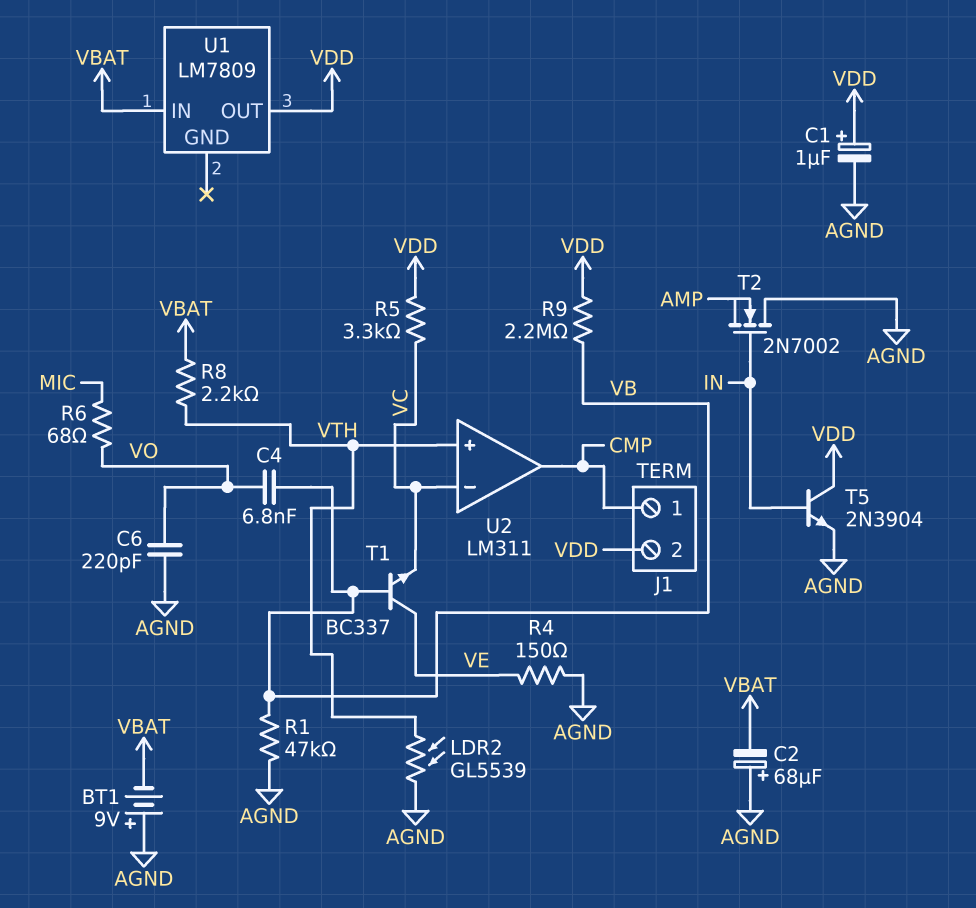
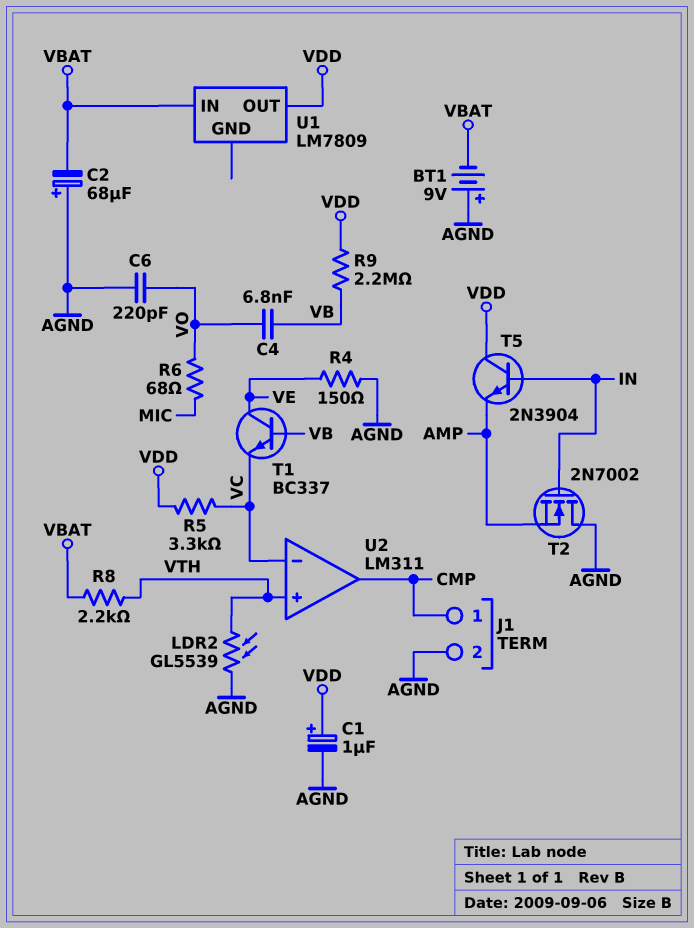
J1 pin 2: VDD -> AGND
R1: 47k (AGND, VB) -> none
T5: NPN 2N3904 (B IN, C VDD, E AGND) -> NPN 2N3904 (B IN, C VDD, E AMP)

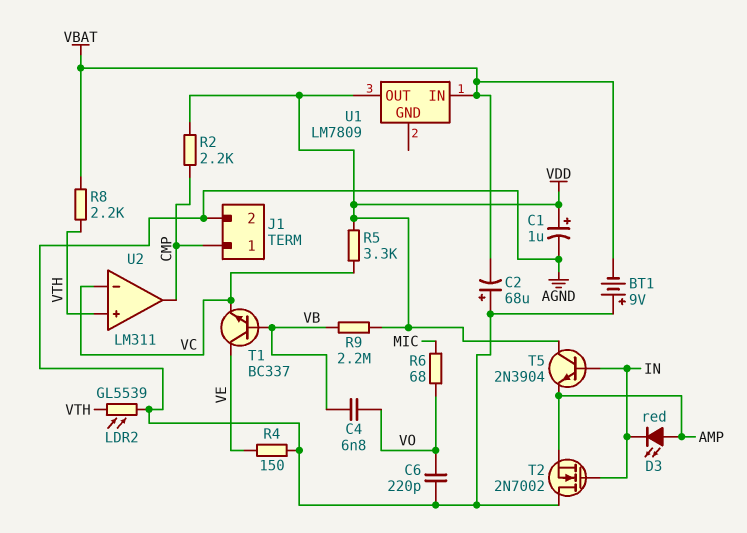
D3: none -> LED red (A AMP, K IN)
R2: none -> 2.2k (CMP, VDD)

